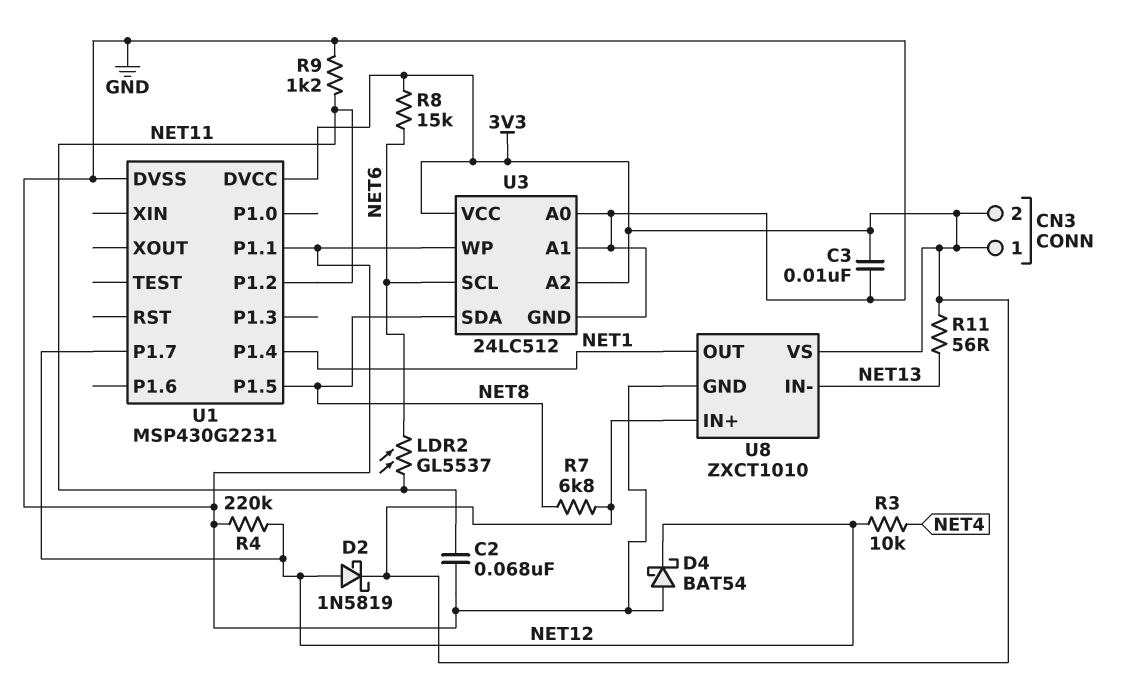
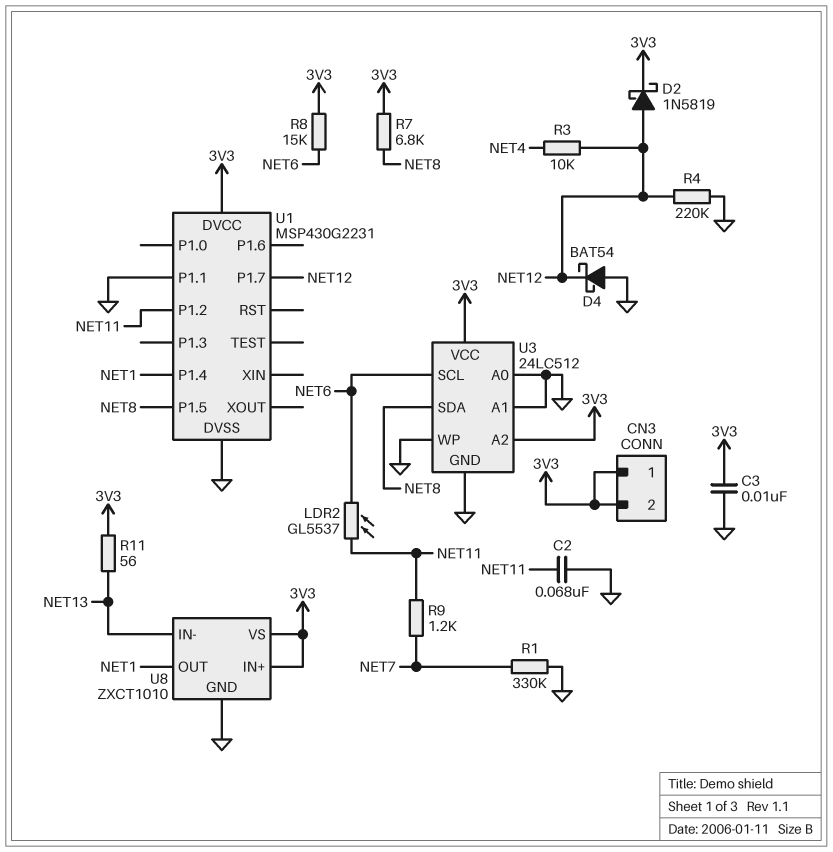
R1: none -> 330k (GND, NET7)
R9: 1.2k (GND, NET11) -> 1.2k (NET7, NET11)

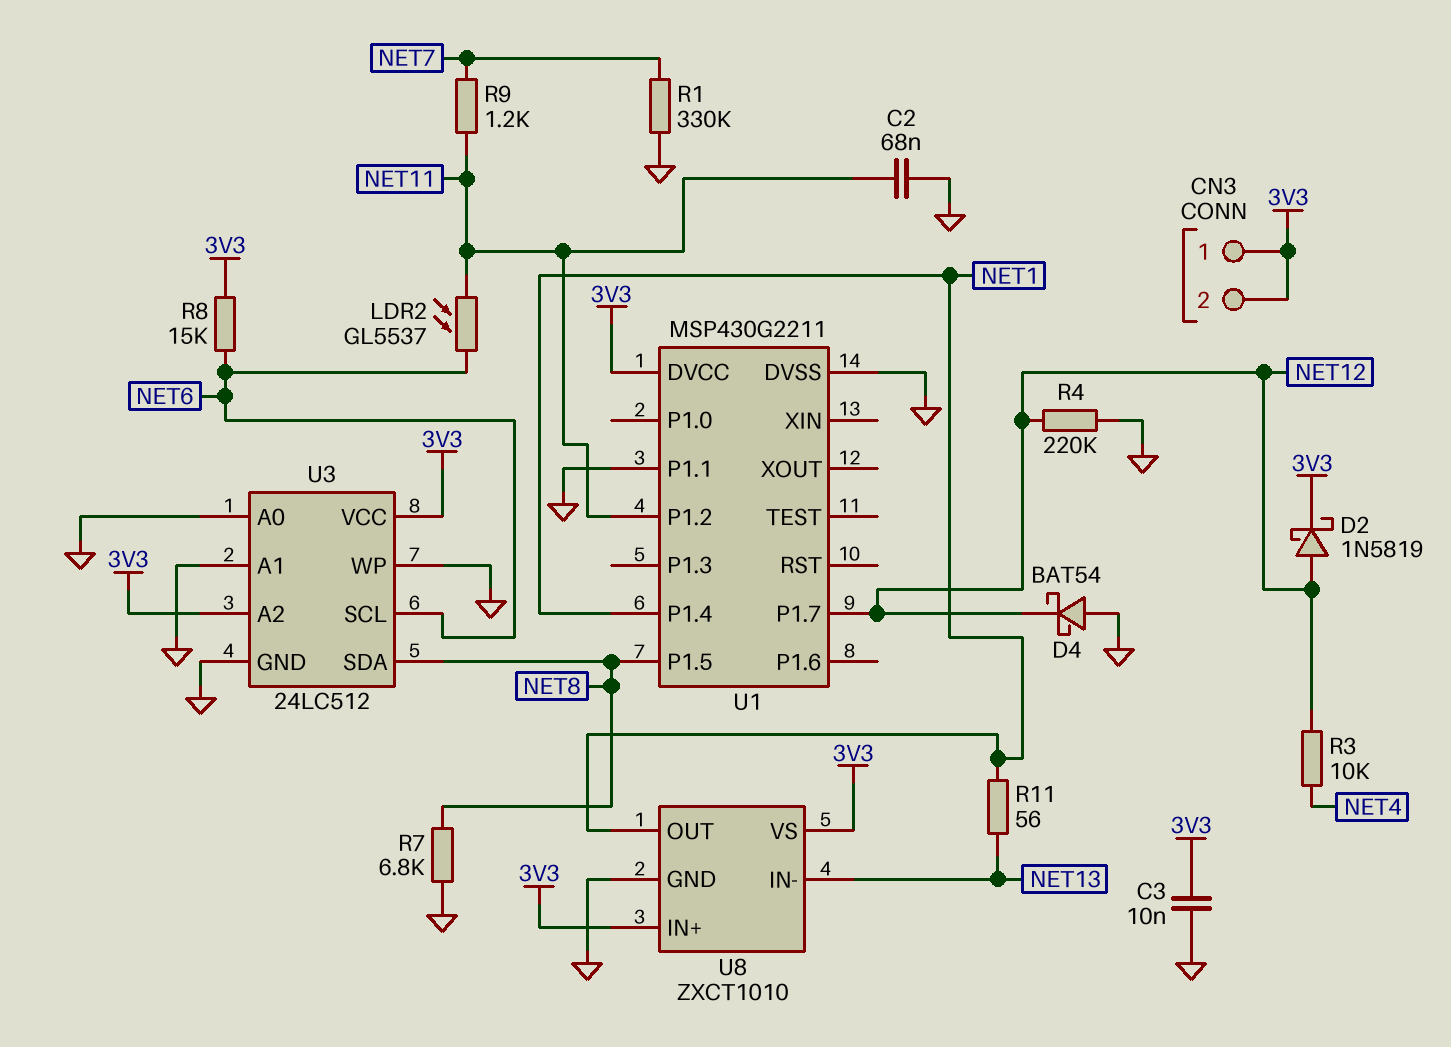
R7: 6.8k (3V3, NET8) -> 6.8k (GND, NET8)
R11: 56 (3V3, NET13) -> 56 (NET1, NET13)
U1: MSP430G2231 -> MSP430G2211

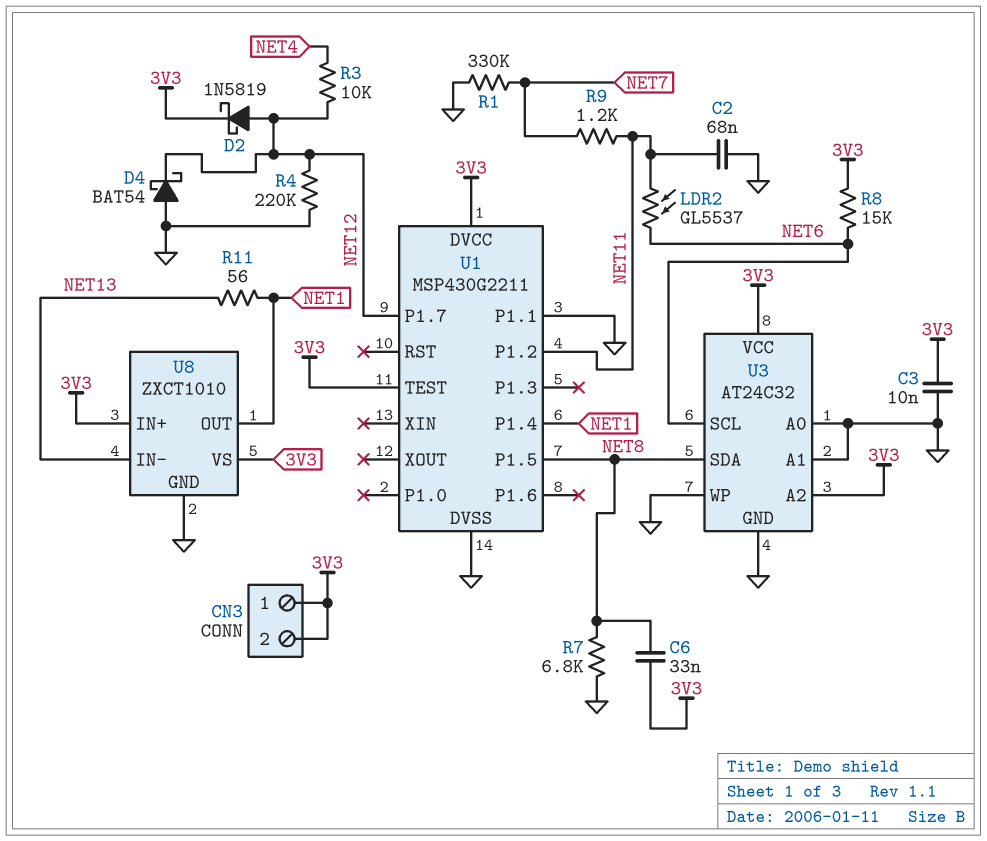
C6: none -> 33nF (3V3, NET8)
U1 pin TEST: none -> 3V3
U3: 24LC512 -> AT24C32

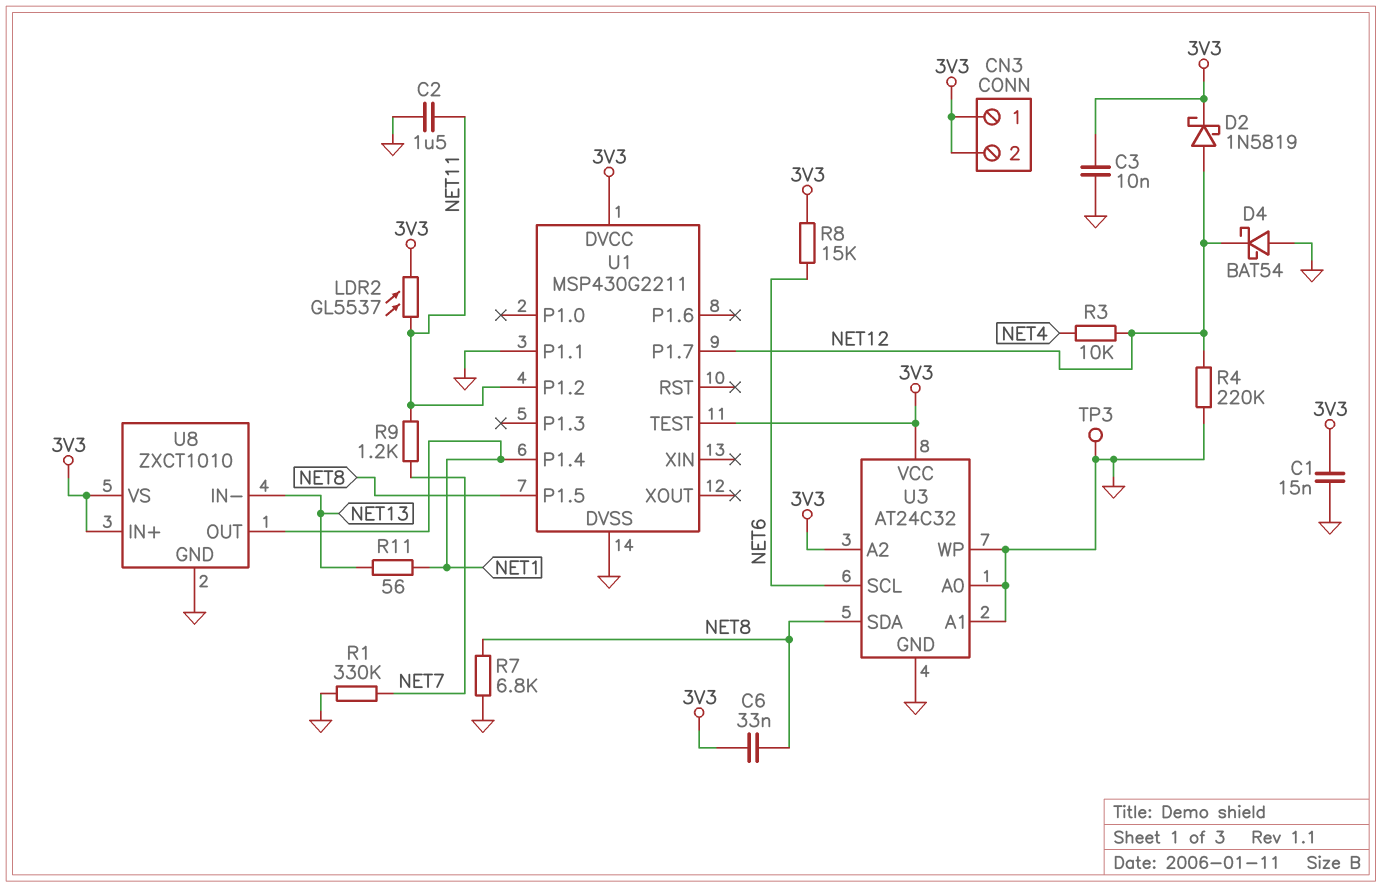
C1: none -> 15nF (3V3, GND)
C2: 68nF (GND, NET11) -> 1.5uF (GND, NET11)
LDR2: GL5537 (NET6, NET11) -> GL5537 (3V3, NET11)
TP3: none -> test point (GND)

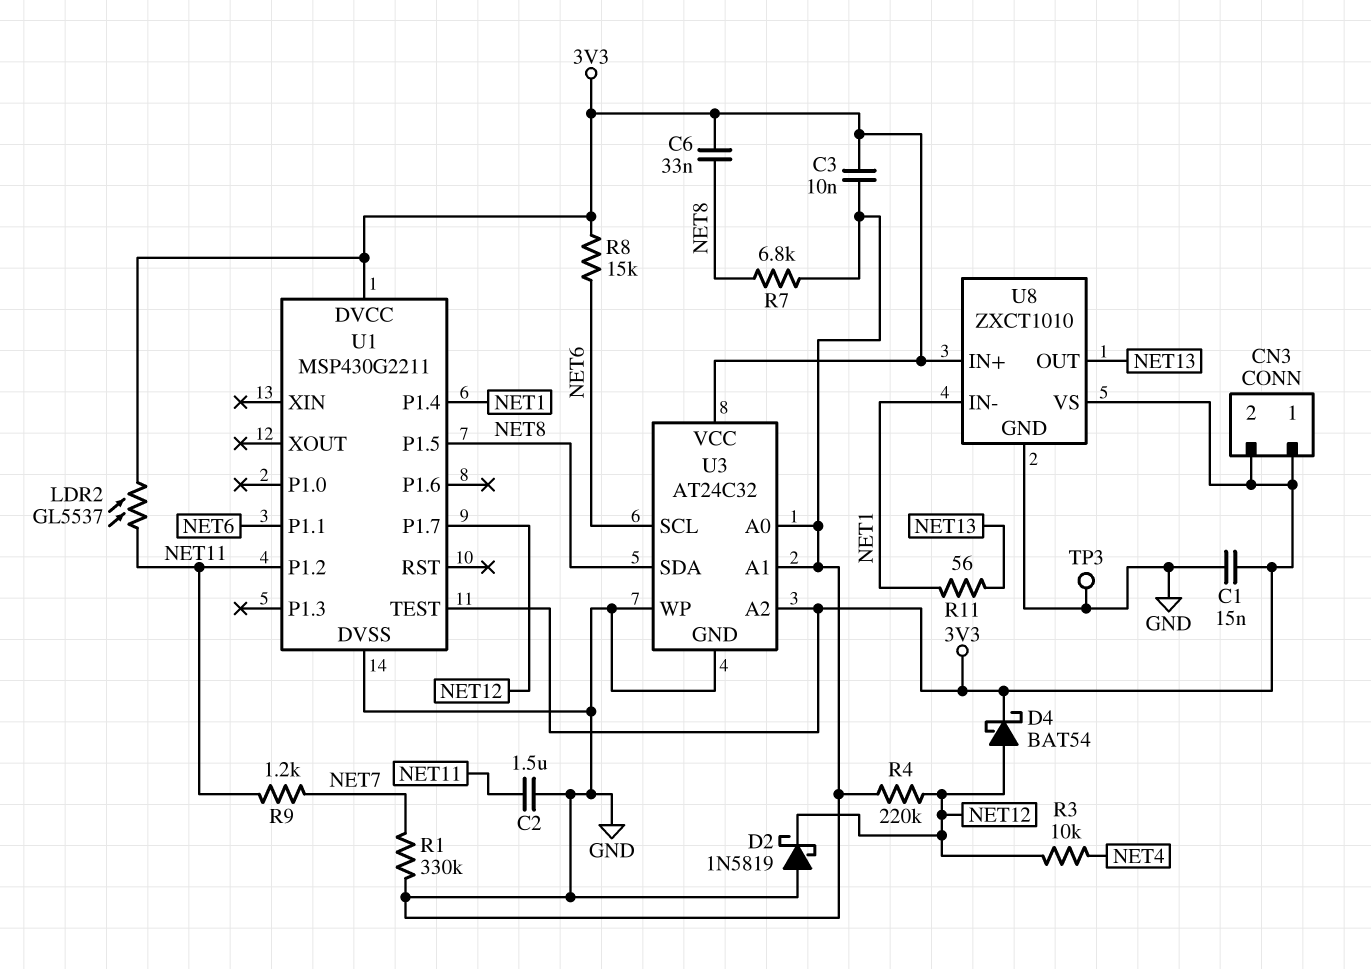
D2: schottky 1N5819 (A NET12, K 3V3) -> schottky 1N5819 (A GND, K NET12)
D4: schottky BAT54 (A GND, K NET12) -> schottky BAT54 (A NET12, K 3V3)
U1 pin P1.1: GND -> NET6
U8 pin IN-: NET13 -> NET1
U8 pin OUT: NET1 -> NET13

